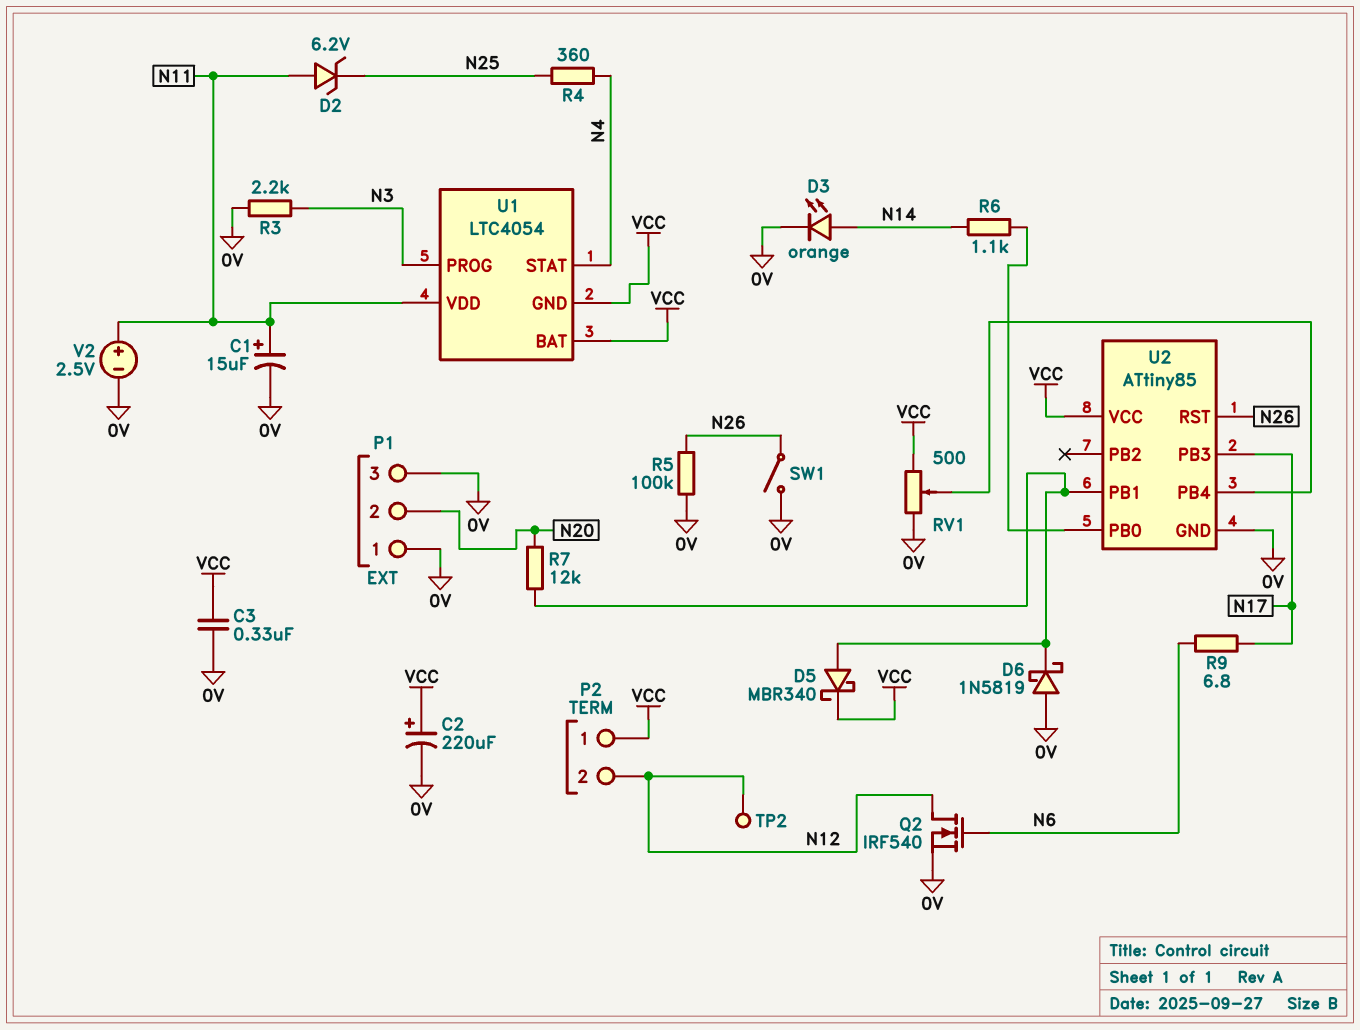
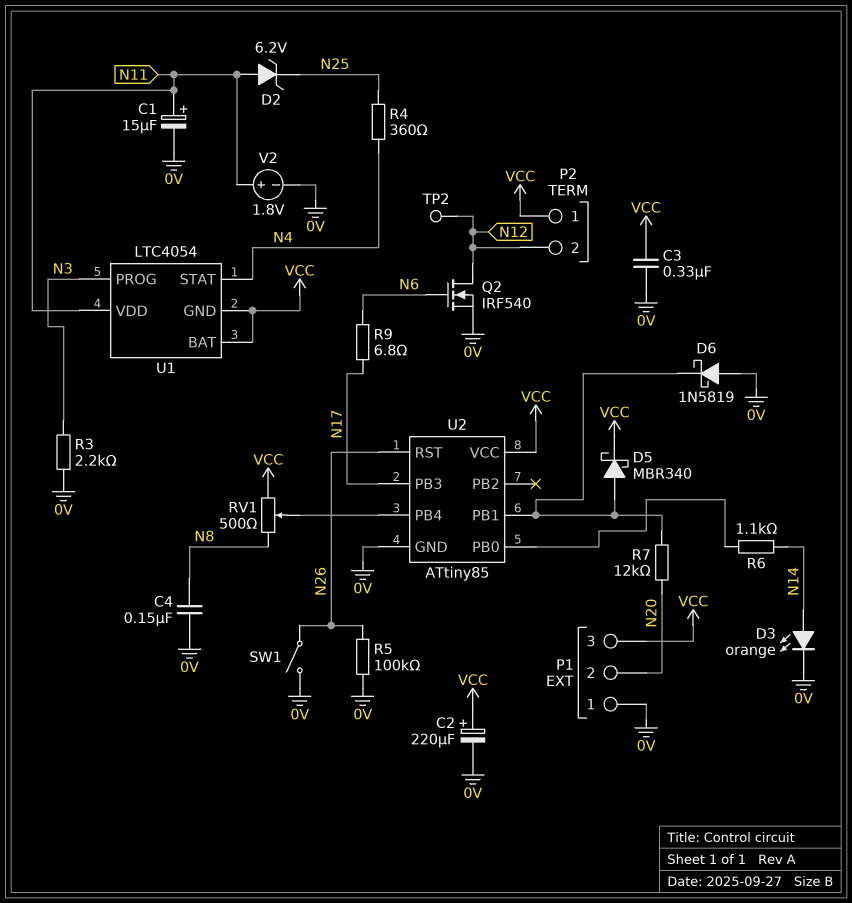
C4: none -> 150nF (0V, N8)
P1 pin 3: 0V -> VCC
RV1: 500 (0V, VCC, wiper U2/PB4) -> 500 (N8, VCC, wiper U2/PB4)
V2: 2.5V (plus N11, minus 0V) -> 1.8V (plus N11, minus 0V)

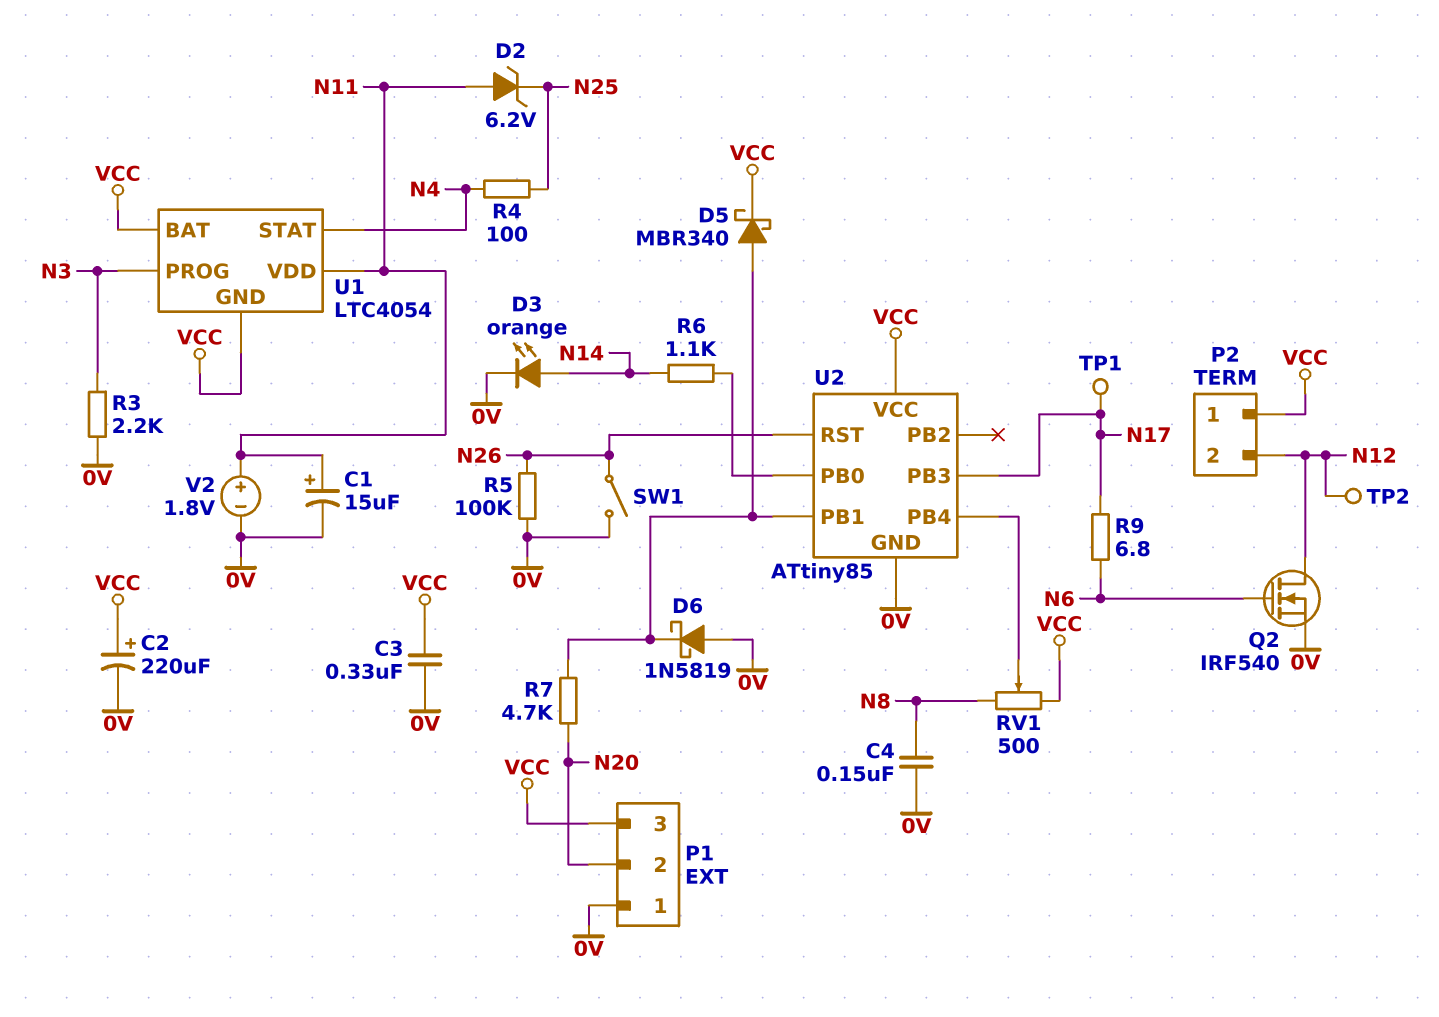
R4: 360 (N4, N25) -> 100 (N4, N25)
R7: 12k (N20, U2/PB1) -> 4.7k (N20, U2/PB1)
TP1: none -> test point (N17)

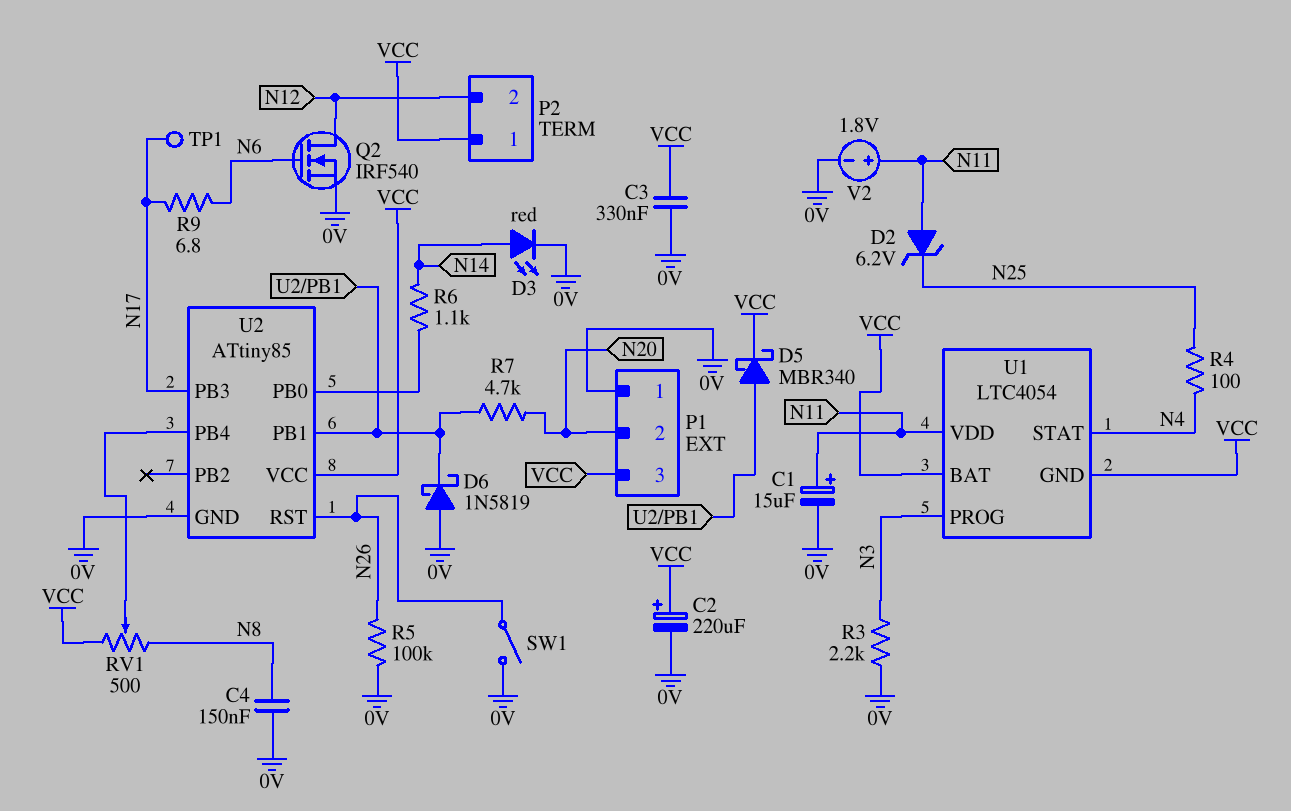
D3: LED orange (A N14, K 0V) -> LED red (A N14, K 0V)
TP2: test point (N12) -> none

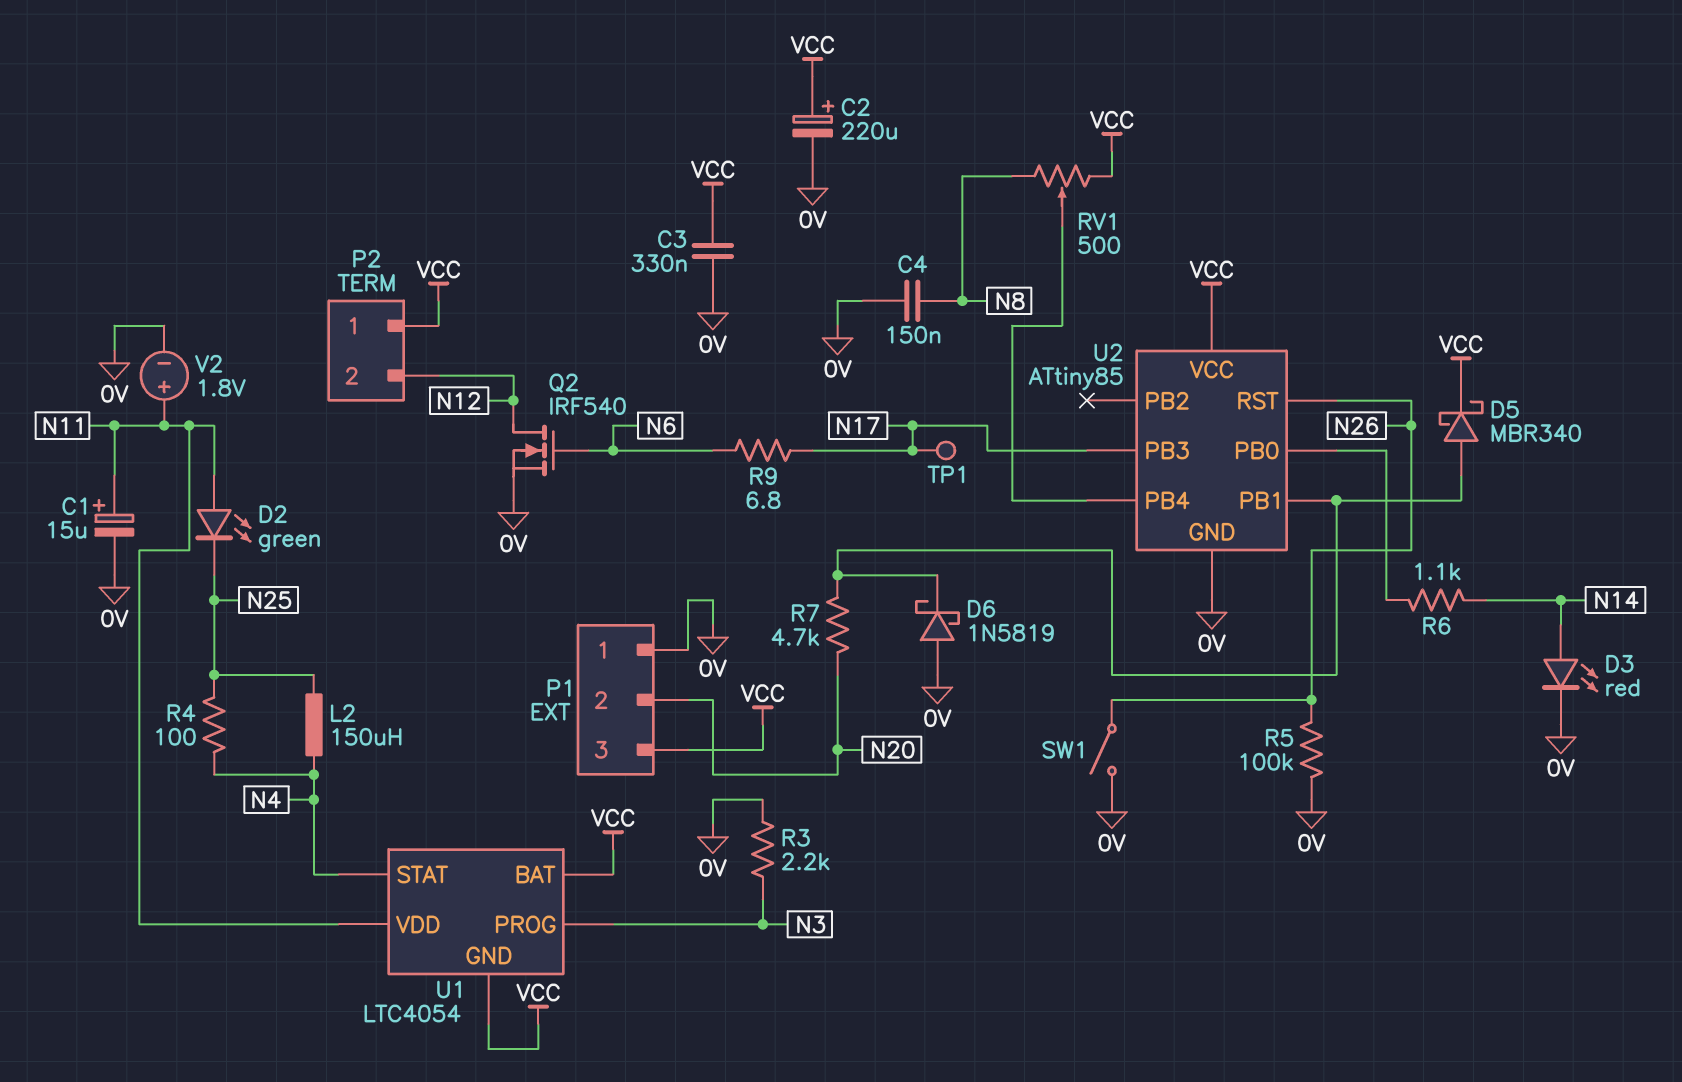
D2: zener 6.2V (A N11, K N25) -> LED green (A N11, K N25)
L2: none -> 150uH (N4, N25)

